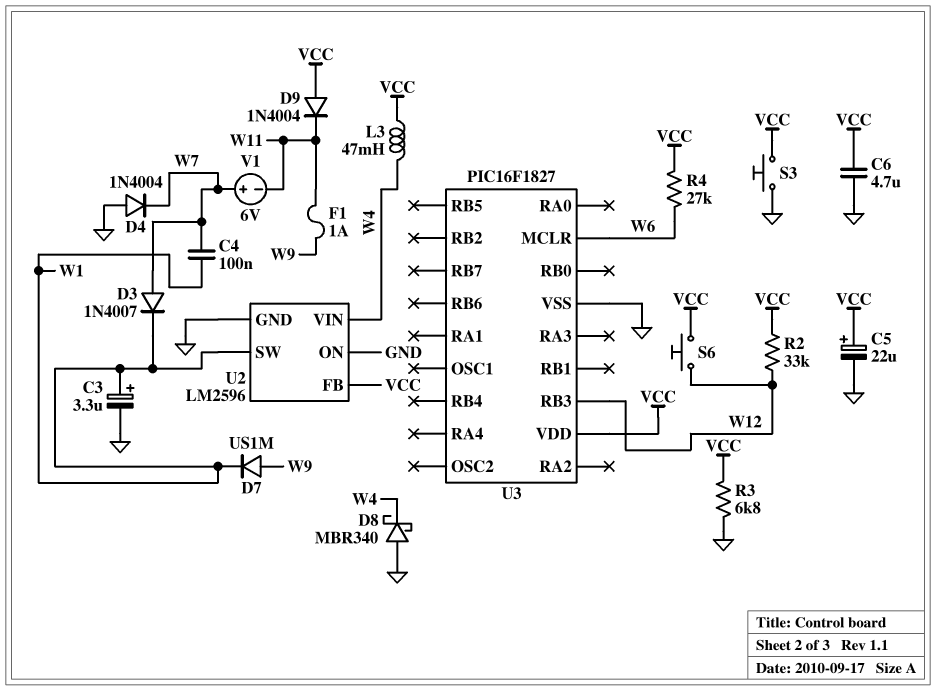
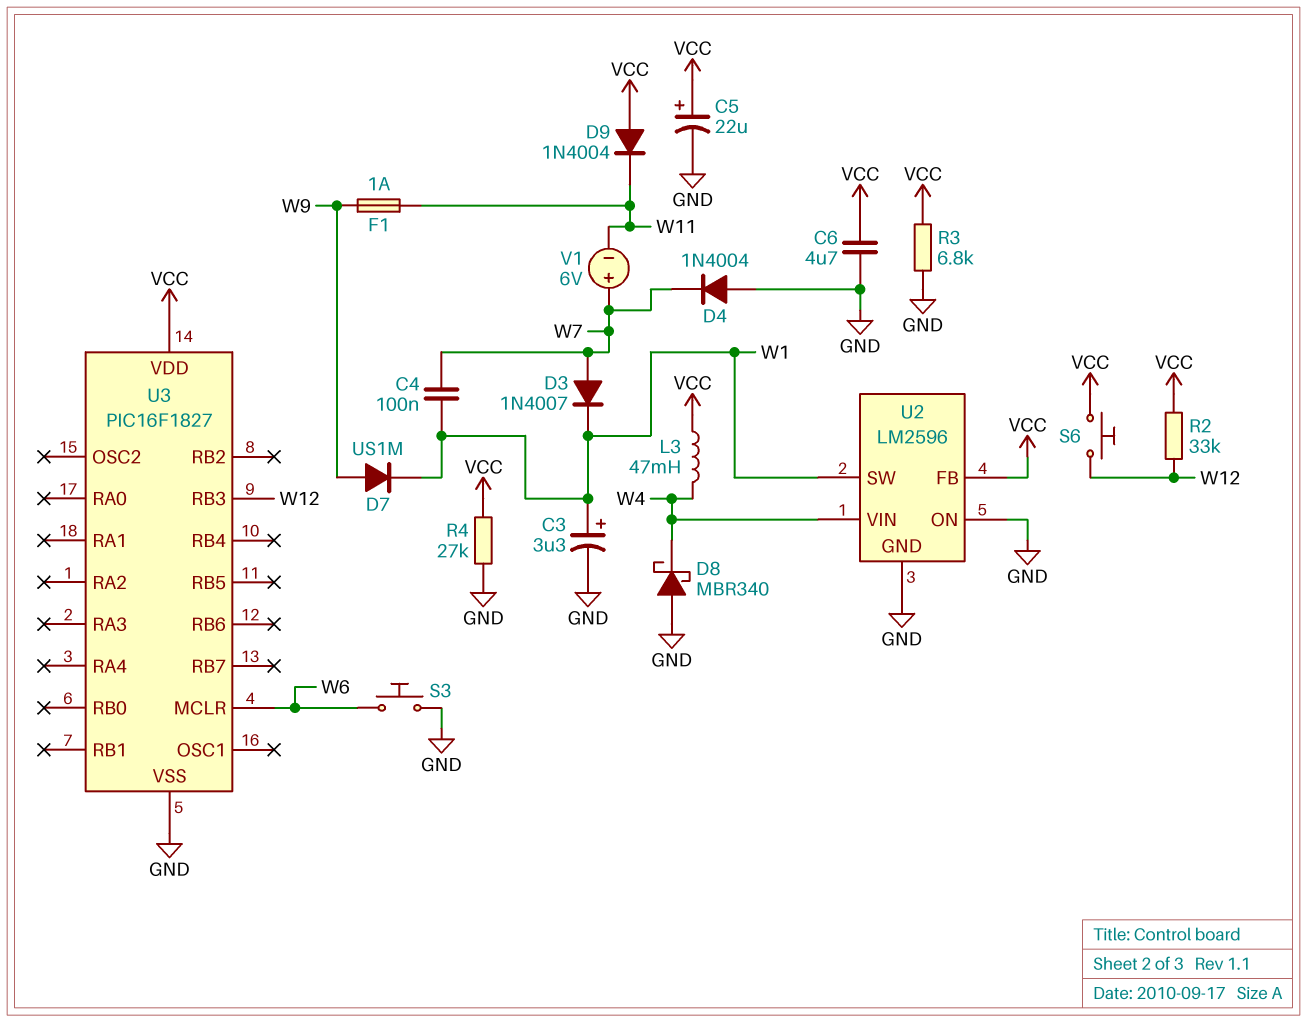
R4: 27k (VCC, W6) -> 27k (GND, VCC)
S3: button (GND, VCC) -> button (GND, W6)

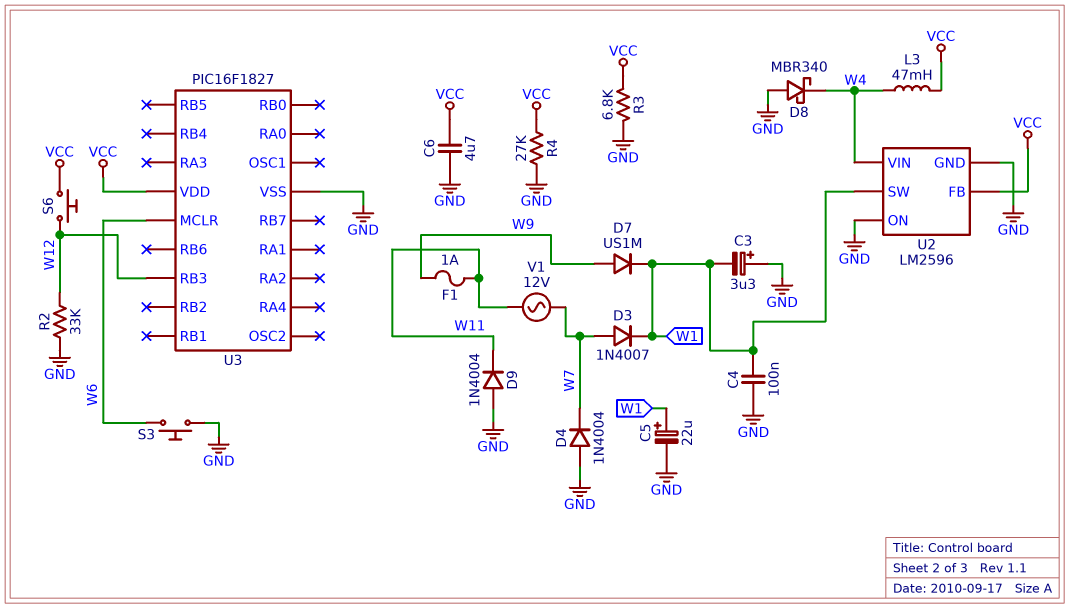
C3: 3.3uF (plus W1, minus GND) -> 3.3uF (plus GND, minus W1)
C4: 100nF (W1, W7) -> 100nF (GND, W1)
C5: 22uF (plus VCC, minus GND) -> 22uF (plus W1, minus GND)
D9: diode 1N4004 (A VCC, K W11) -> diode 1N4004 (A GND, K W11)
R2: 33k (VCC, W12) -> 33k (GND, W12)
V1: 6V (plus W7, minus W11) -> AC 12V (W7, W11)

